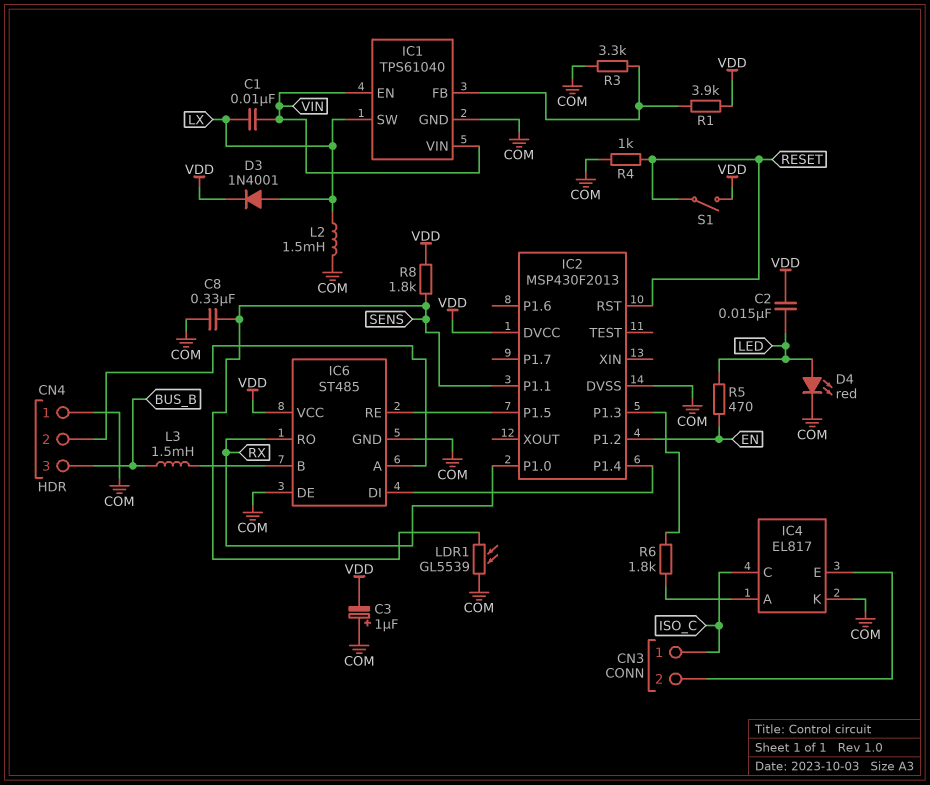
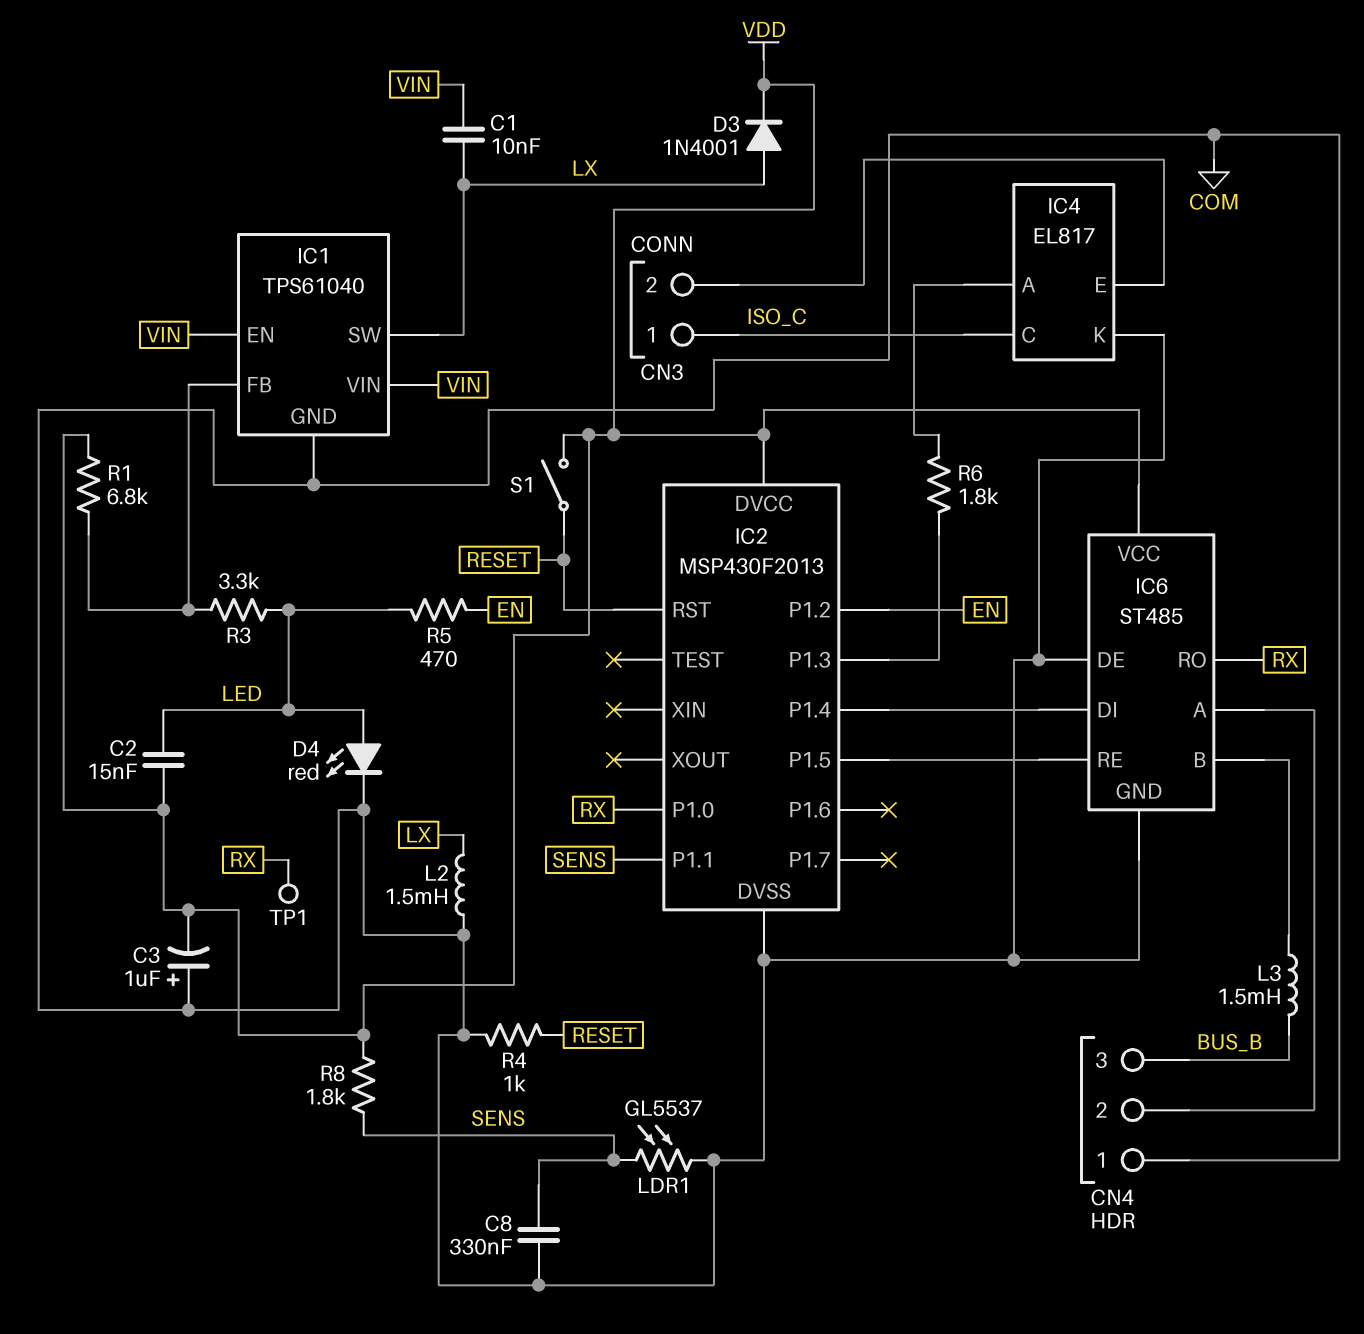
LDR1: GL5539 (COM, SENS) -> GL5537 (COM, SENS)
R1: 3.9k (IC1/FB, VDD) -> 6.8k (IC1/FB, VDD)
R3: 3.3k (COM, IC1/FB) -> 3.3k (IC1/FB, LED)
TP1: none -> test point (RX)

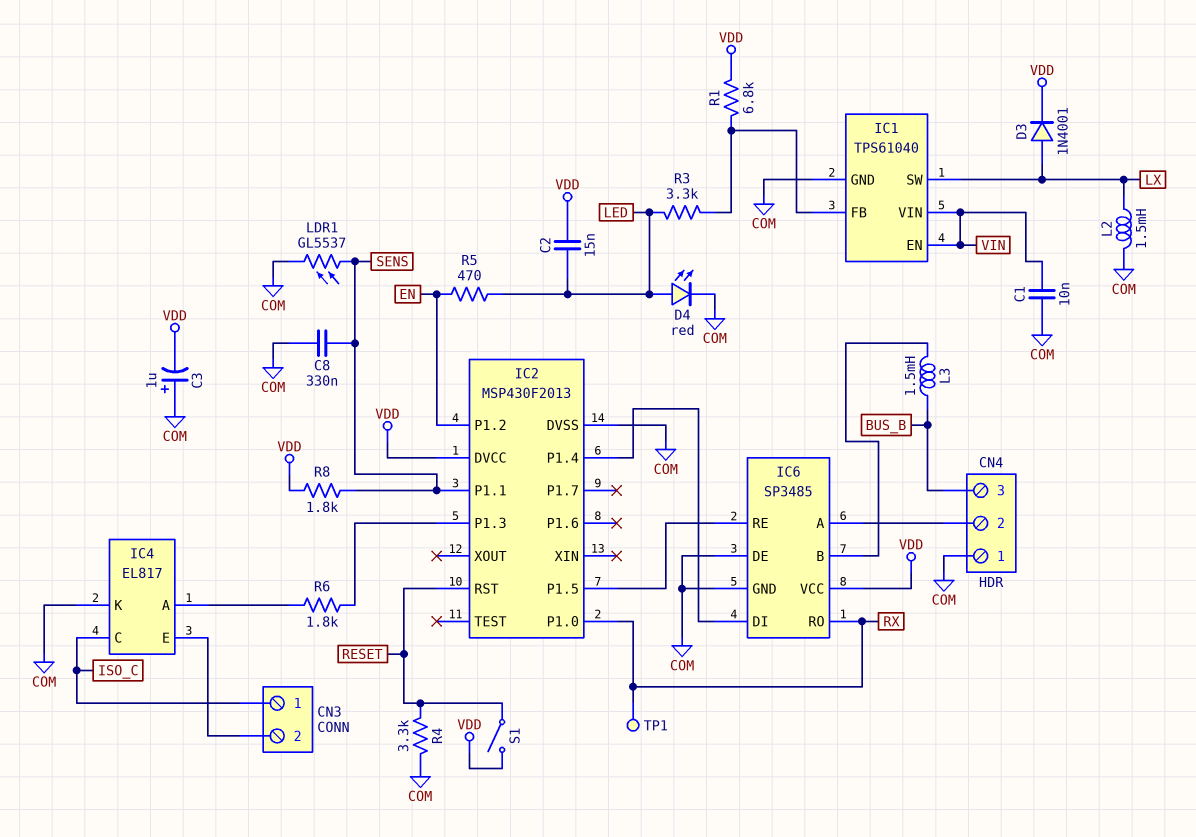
C1: 10nF (LX, VIN) -> 10nF (COM, VIN)
IC6: ST485 -> SP3485
R4: 1k (COM, RESET) -> 3.3k (COM, RESET)

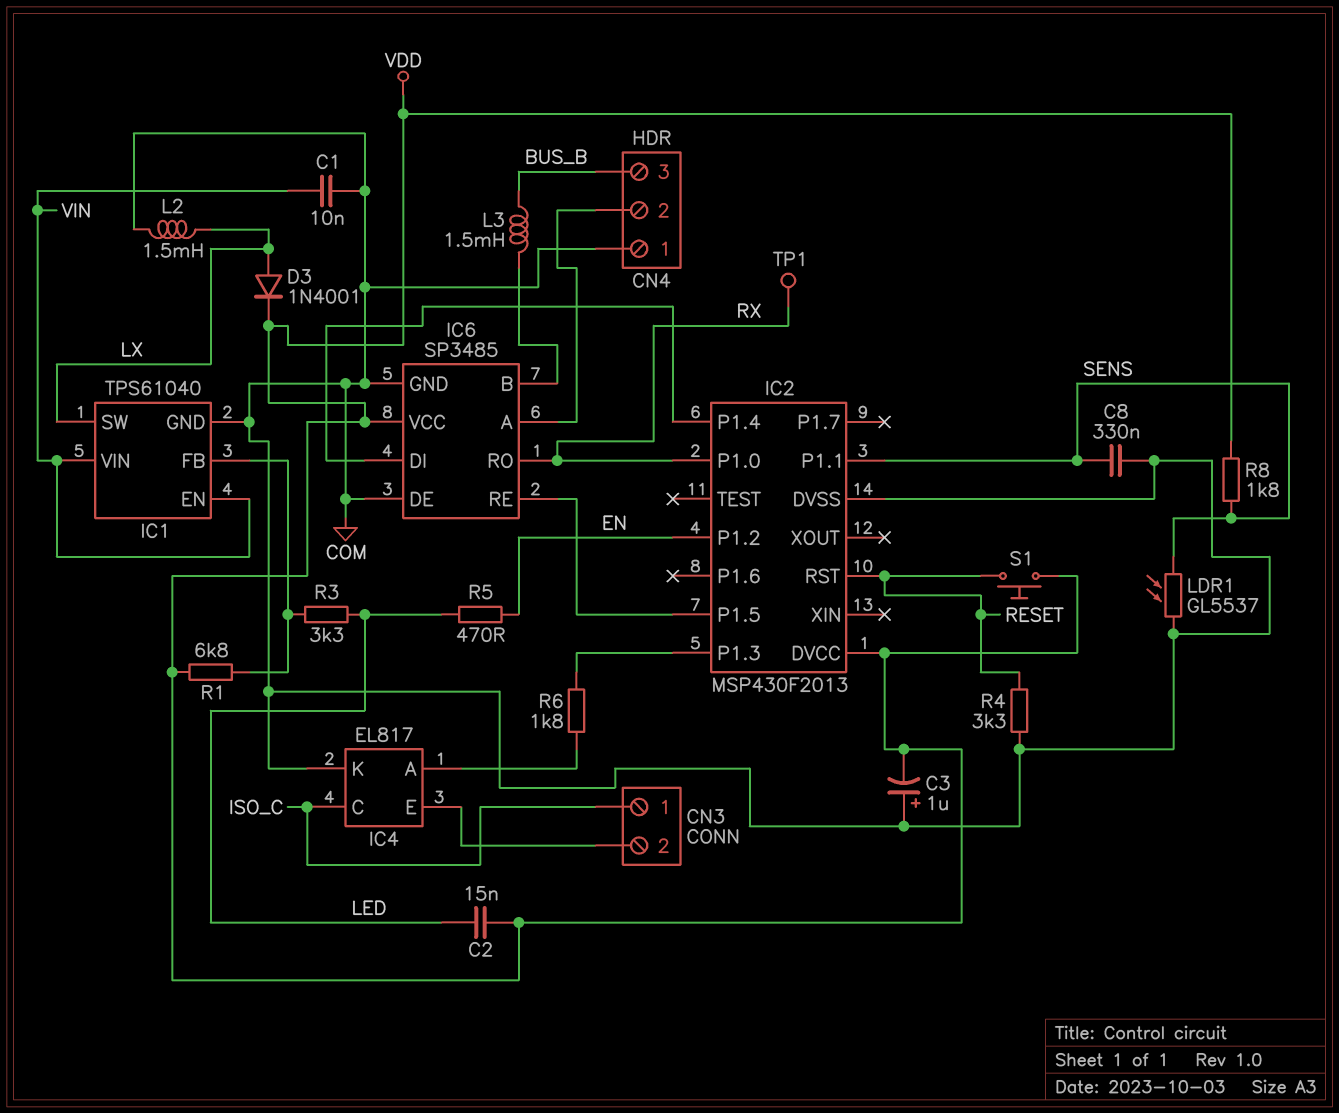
D4: LED red (A LED, K COM) -> none
S1: switch (RESET, VDD) -> button (RESET, VDD)

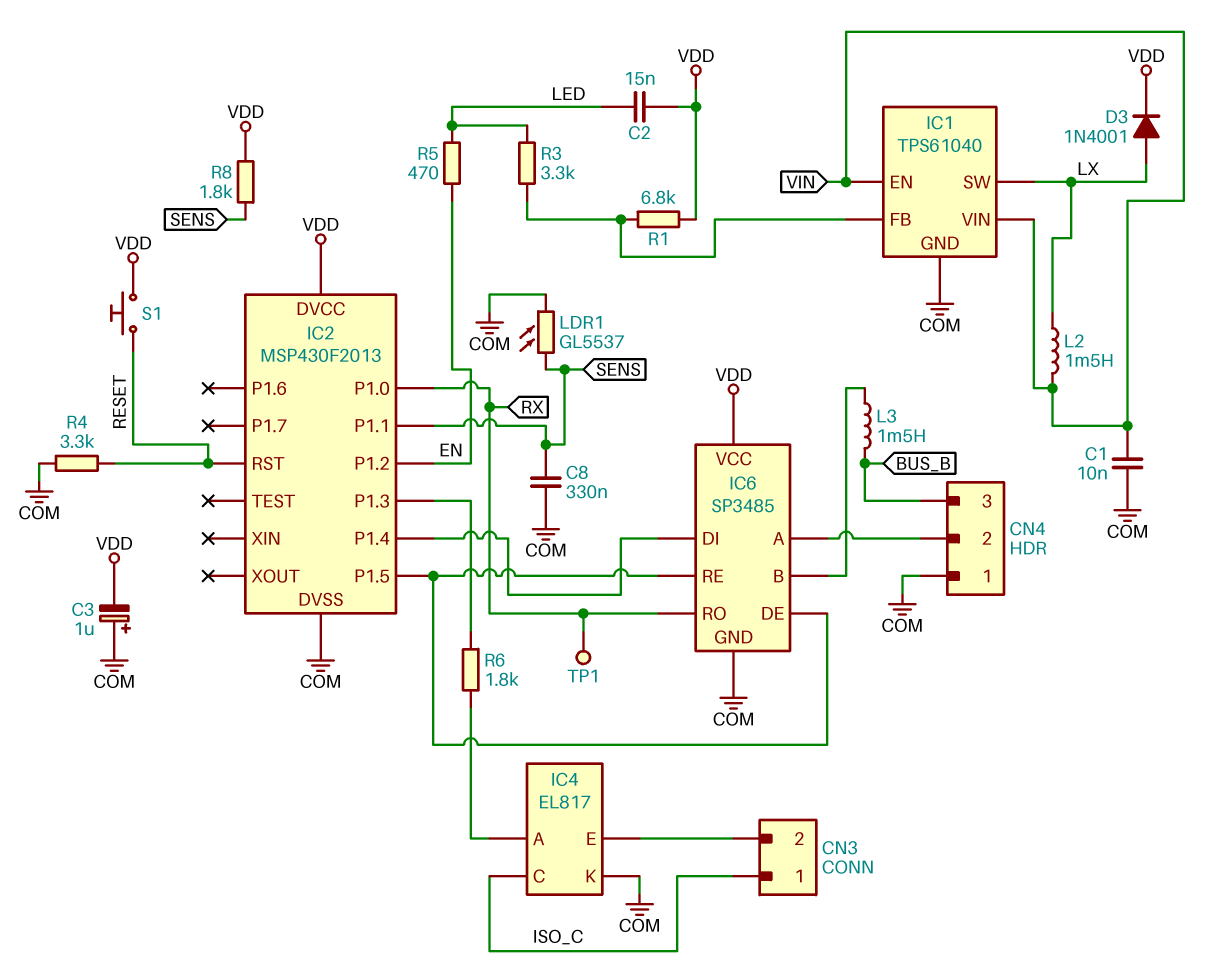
IC6 pin DE: COM -> IC2/P1.5
L2: 1.5mH (COM, LX) -> 1.5mH (LX, VIN)

